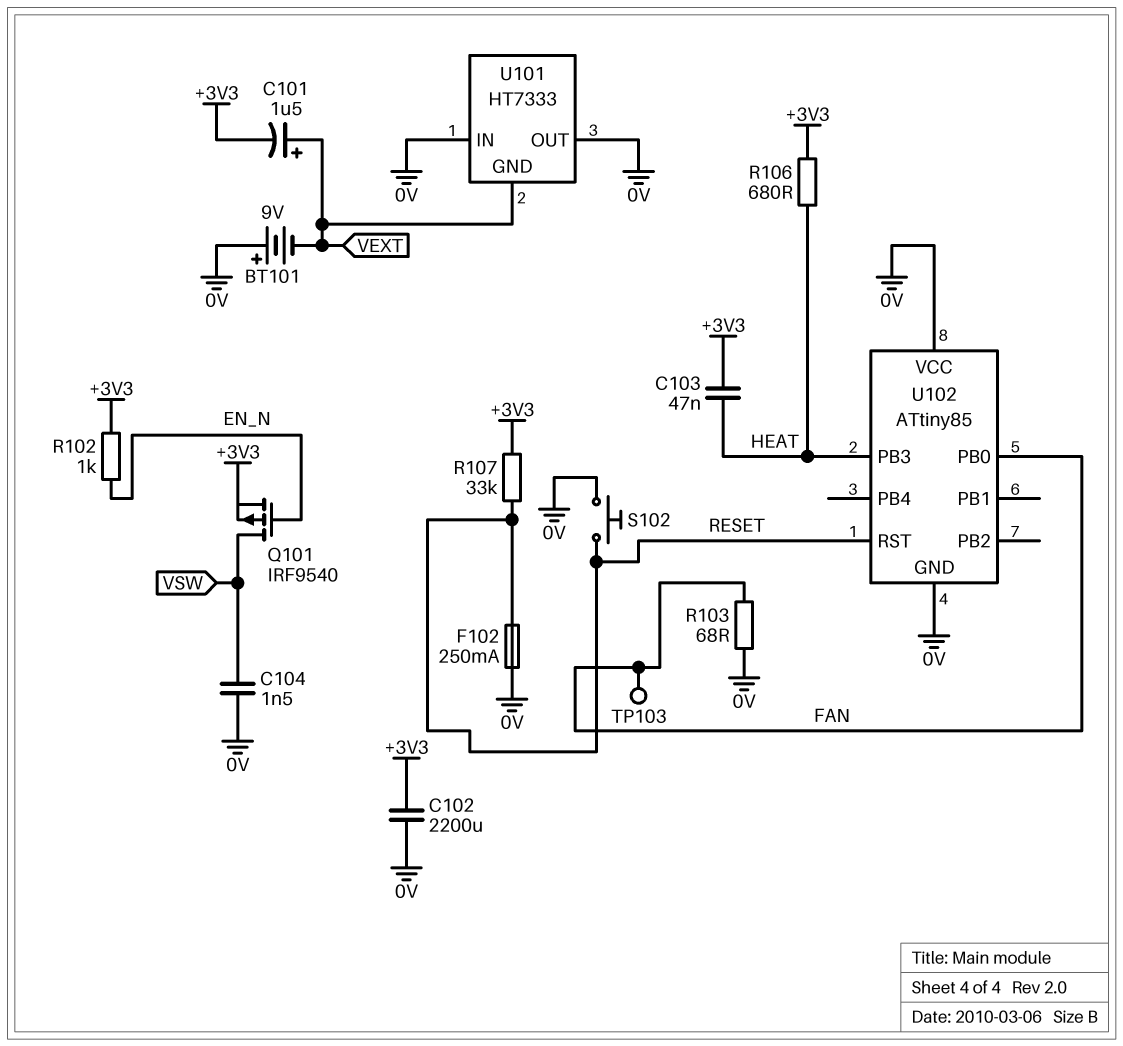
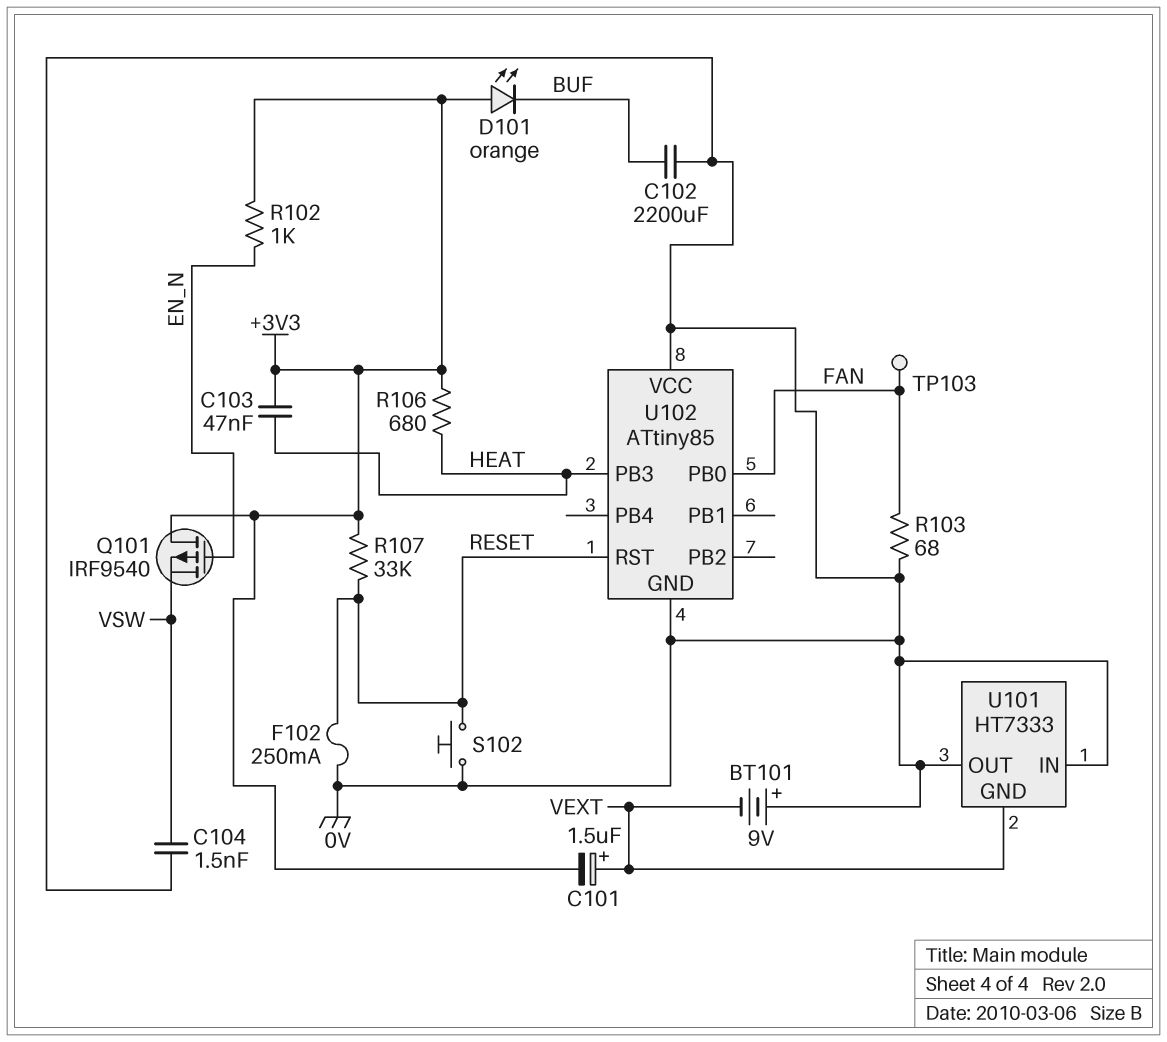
C102: 2200uF (+3V3, 0V) -> 2200uF (0V, BUF)
D101: none -> LED orange (A +3V3, K BUF)
Q101: PMOS IRF9540 (G EN_N, D VSW, S +3V3) -> PMOS IRF9540 (G EN_N, D +3V3, S VSW)

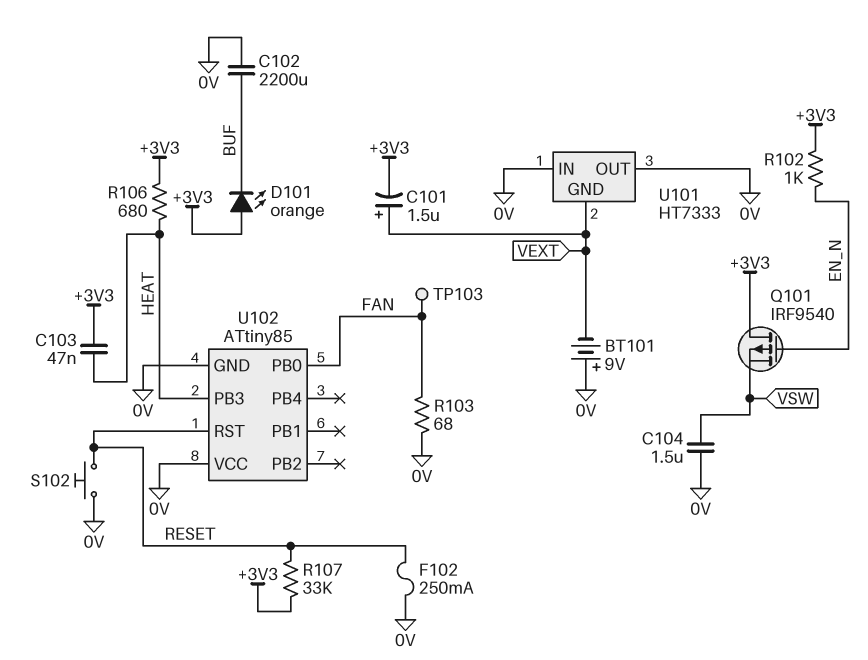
C104: 1.5nF (0V, VSW) -> 1.5uF (0V, VSW)

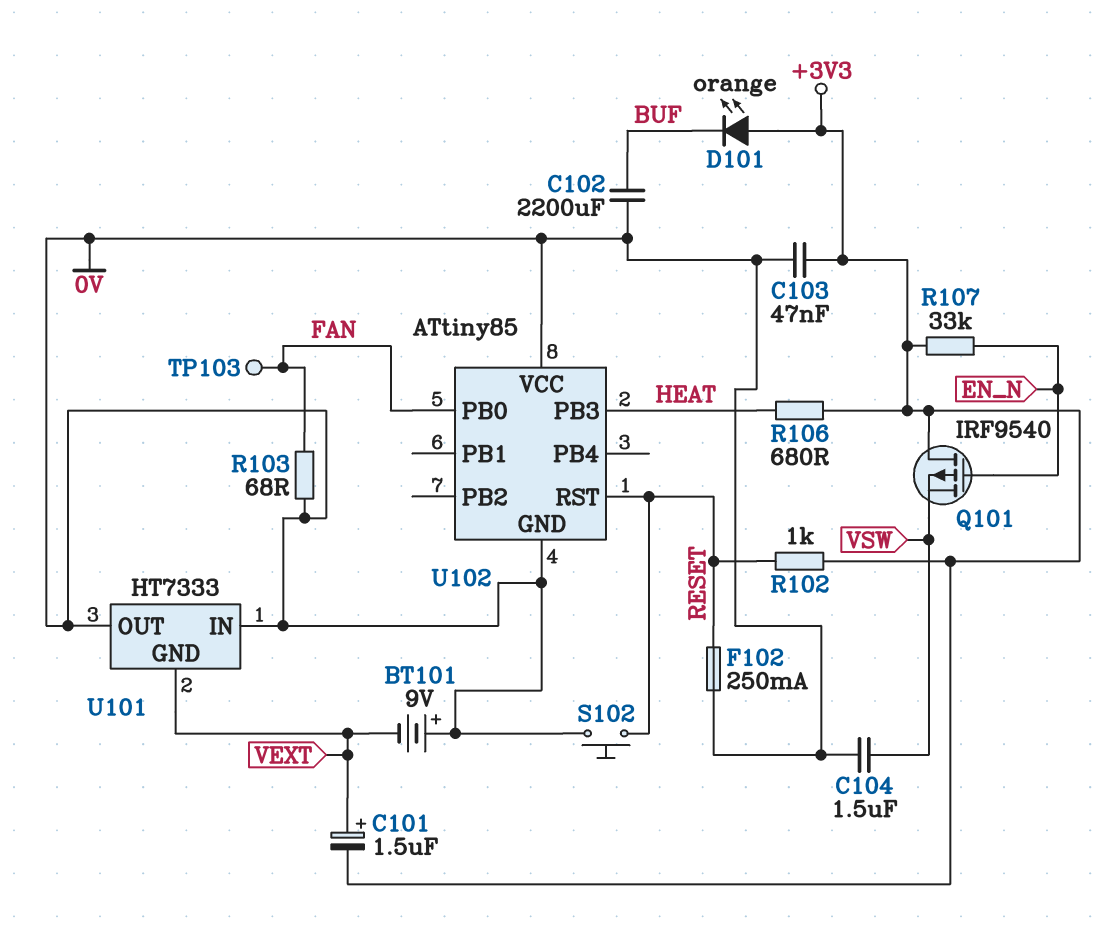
C103: 47nF (+3V3, HEAT) -> 47nF (+3V3, 0V)
R102: 1k (+3V3, EN_N) -> 1k (+3V3, RESET)
R107: 33k (+3V3, RESET) -> 33k (+3V3, EN_N)

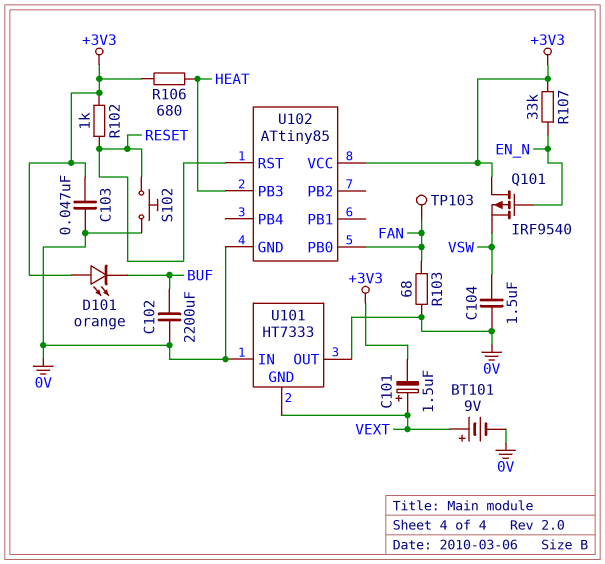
BT101: 9V (plus 0V, minus VEXT) -> 9V (plus VEXT, minus 0V)
F102: 250mA (0V, RESET) -> none
U102 pin VCC: 0V -> +3V3

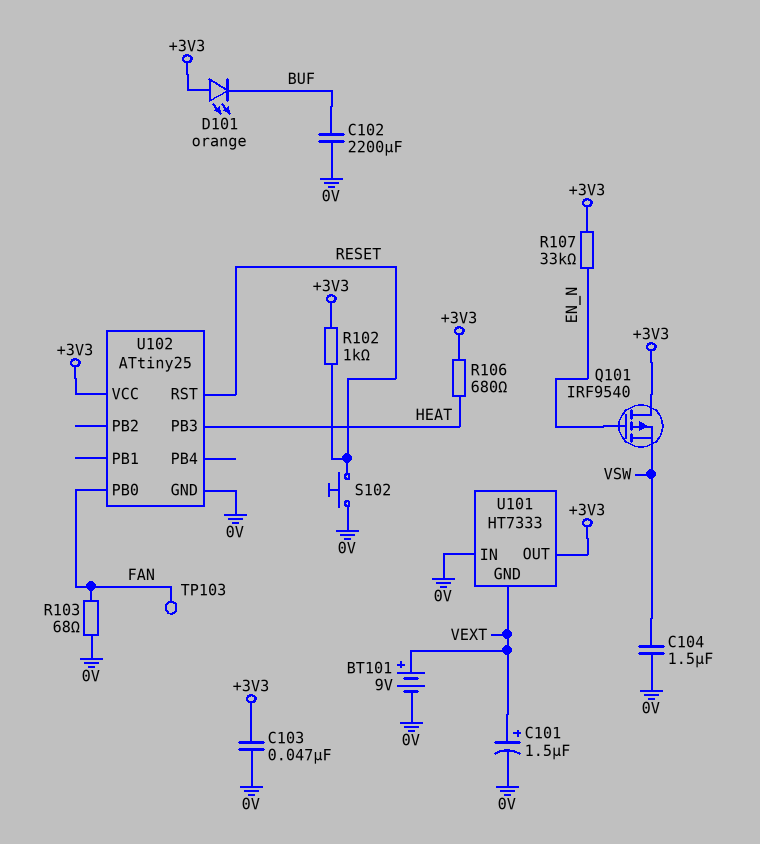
C101: 1.5uF (plus VEXT, minus +3V3) -> 1.5uF (plus VEXT, minus 0V)
U101 pin OUT: 0V -> +3V3
U102: ATtiny85 -> ATtiny25

